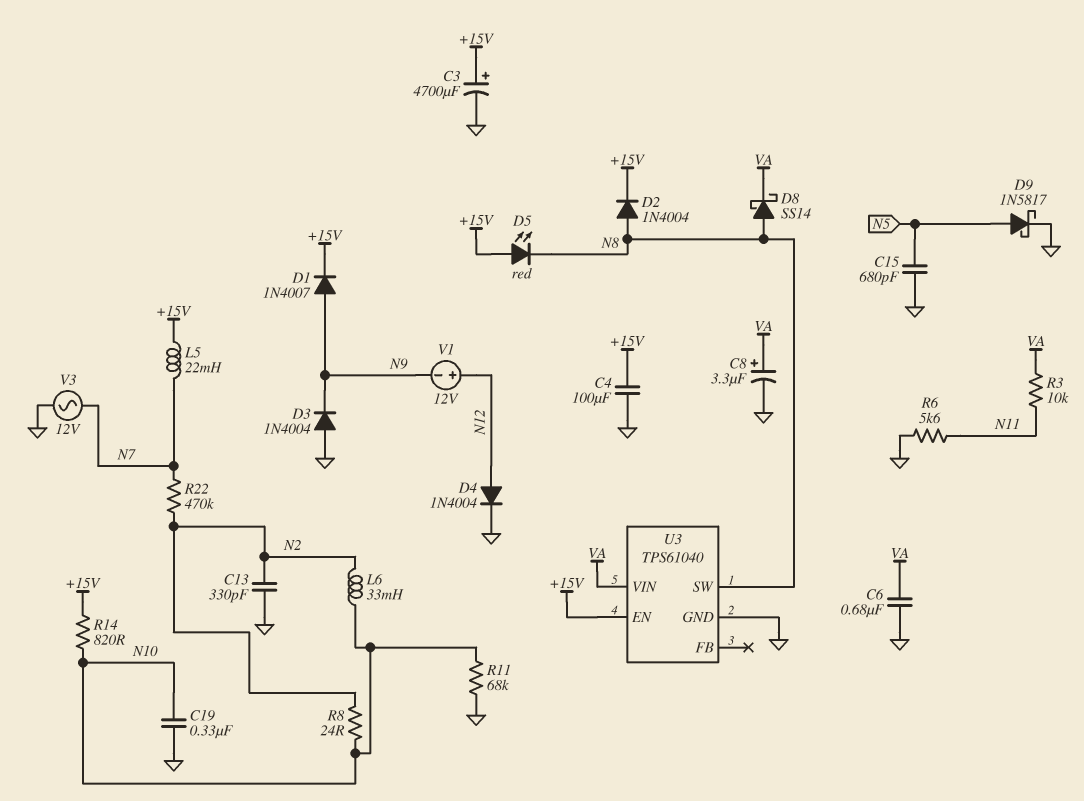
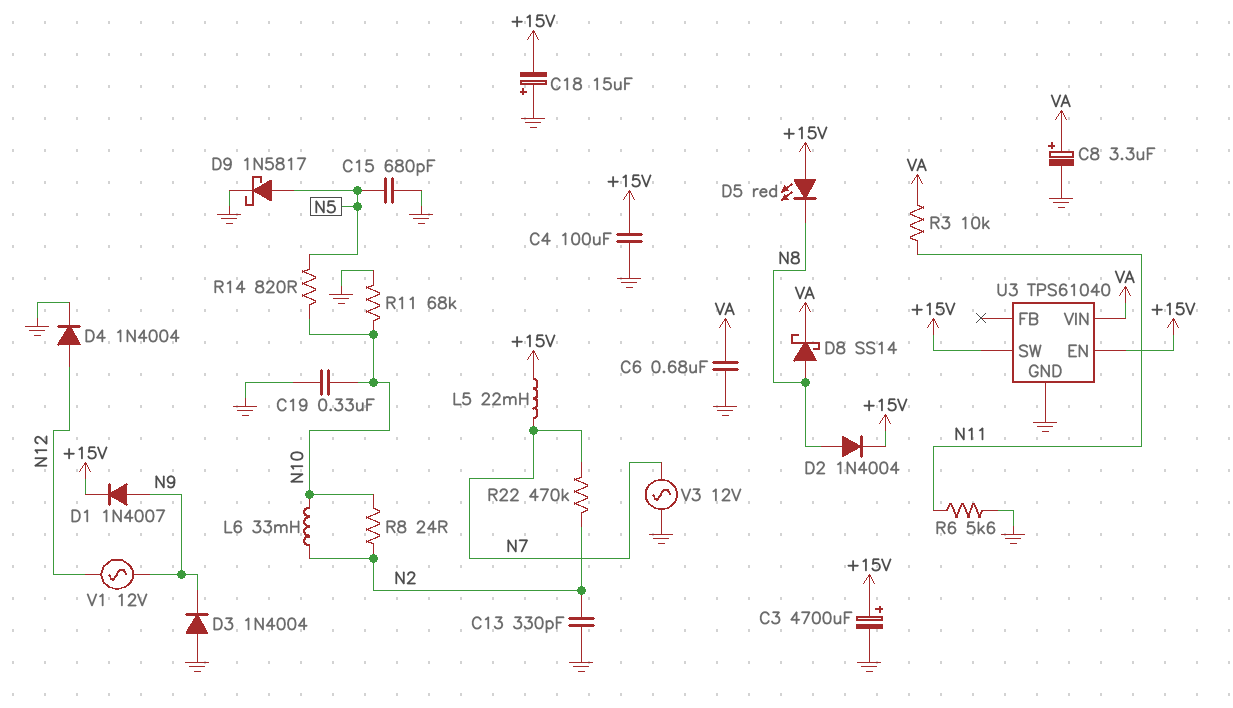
C18: none -> 15uF (plus GND, minus +15V)
R14: 820 (+15V, N10) -> 820 (N5, N10)
U3 pin SW: N8 -> +15V
V1: 12V (plus N12, minus N9) -> AC 12V (N9, N12)

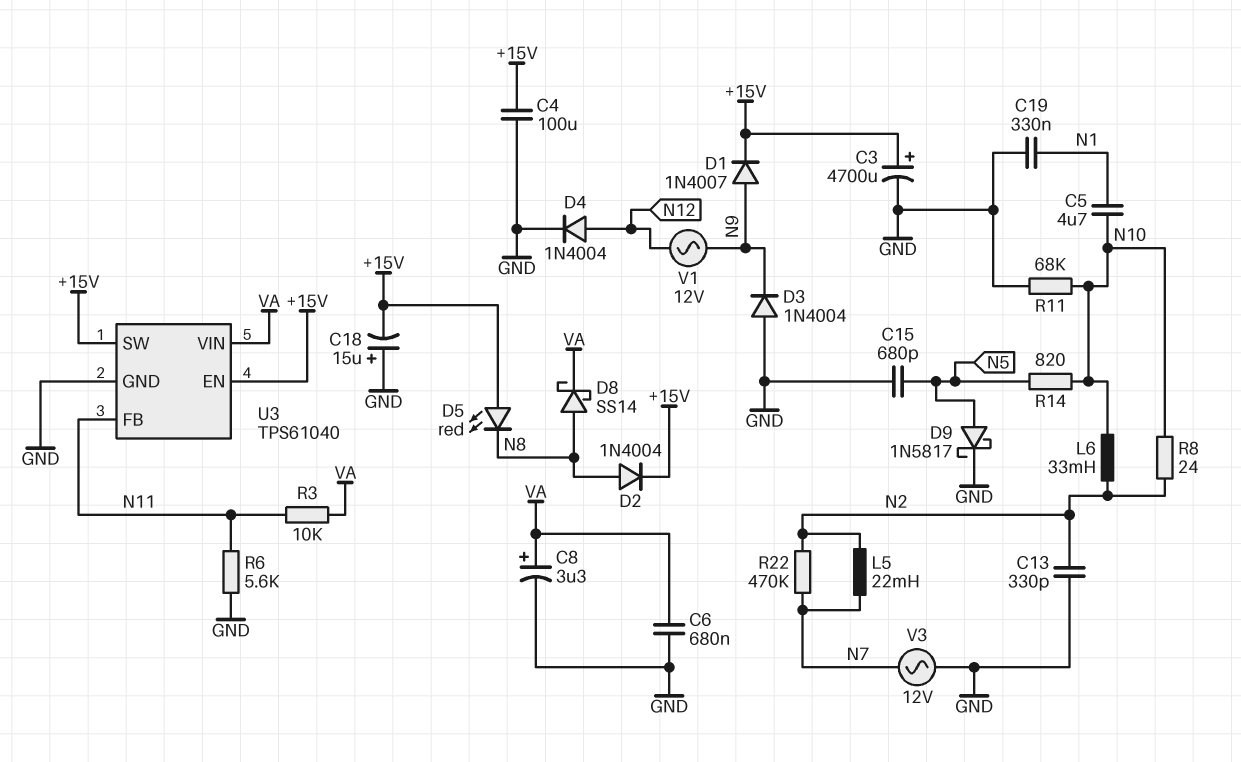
C5: none -> 4.7uF (N1, N10)
C19: 330nF (GND, N10) -> 330nF (GND, N1)
L5: 22mH (+15V, N7) -> 22mH (N2, N7)
U3 pin FB: none -> N11

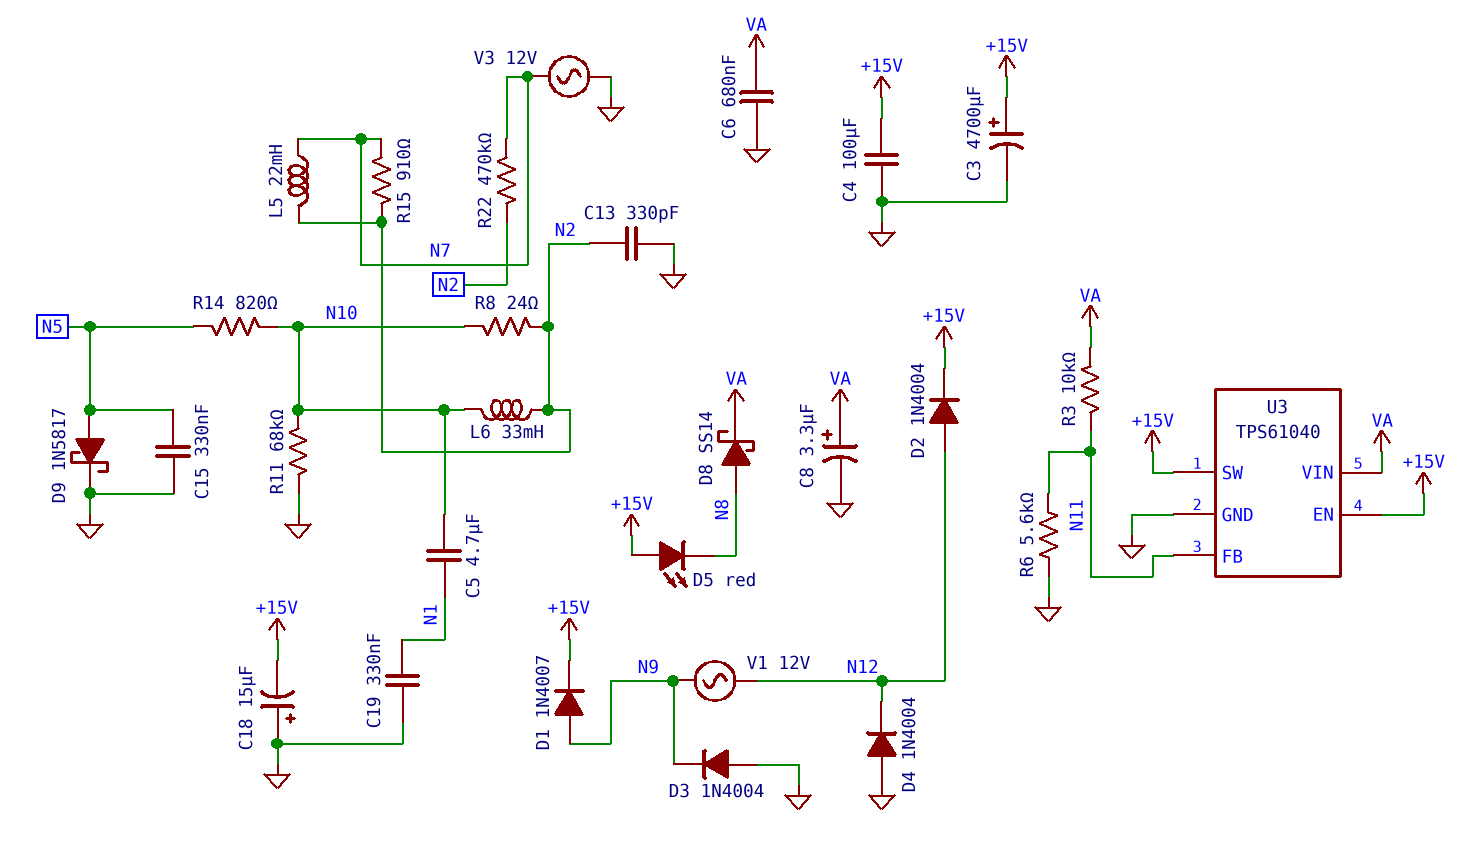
C15: 680pF (GND, N5) -> 330nF (GND, N5)
D2: diode 1N4004 (A N8, K +15V) -> diode 1N4004 (A N12, K +15V)
D4: diode 1N4004 (A N12, K GND) -> diode 1N4004 (A GND, K N12)
R15: none -> 910 (N2, N7)

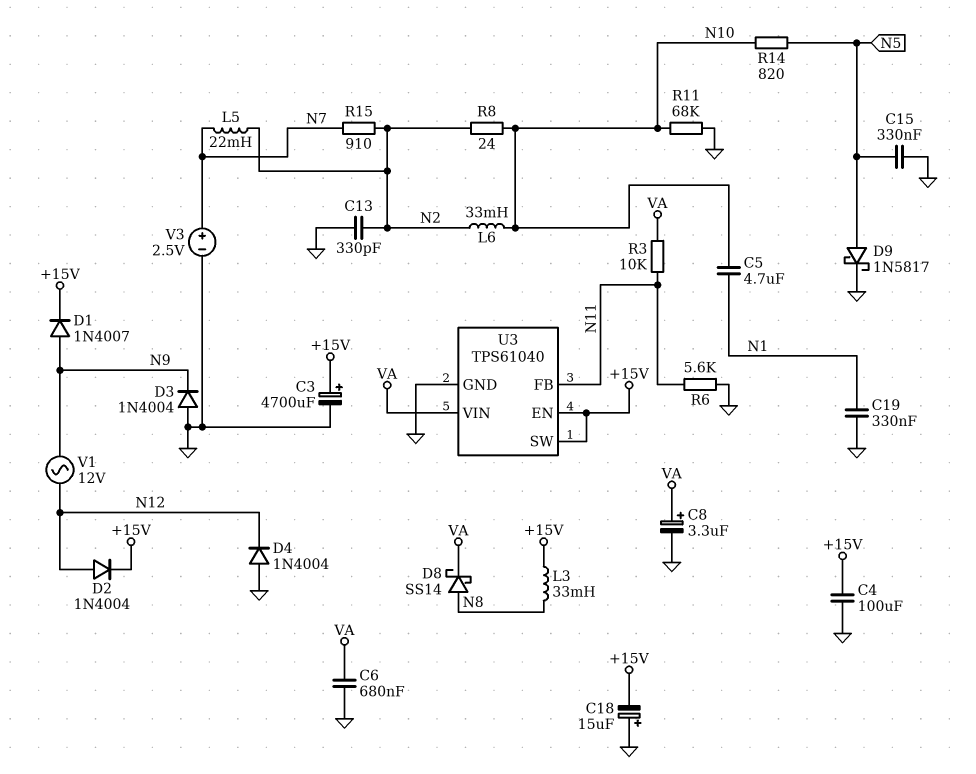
D5: LED red (A +15V, K N8) -> none
L3: none -> 33mH (+15V, N8)
R22: 470k (N2, N7) -> none
V3: AC 12V (GND, N7) -> 2.5V (plus N7, minus GND)

